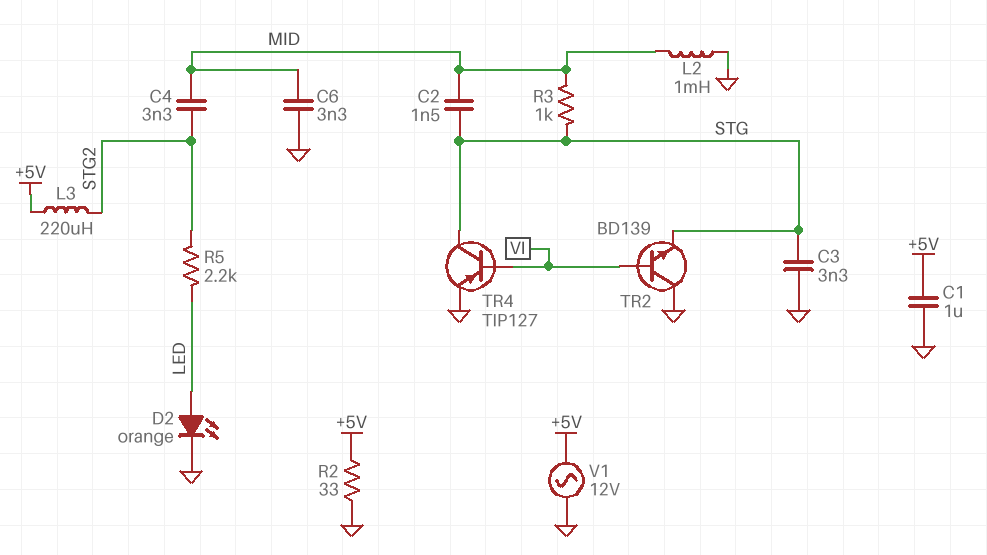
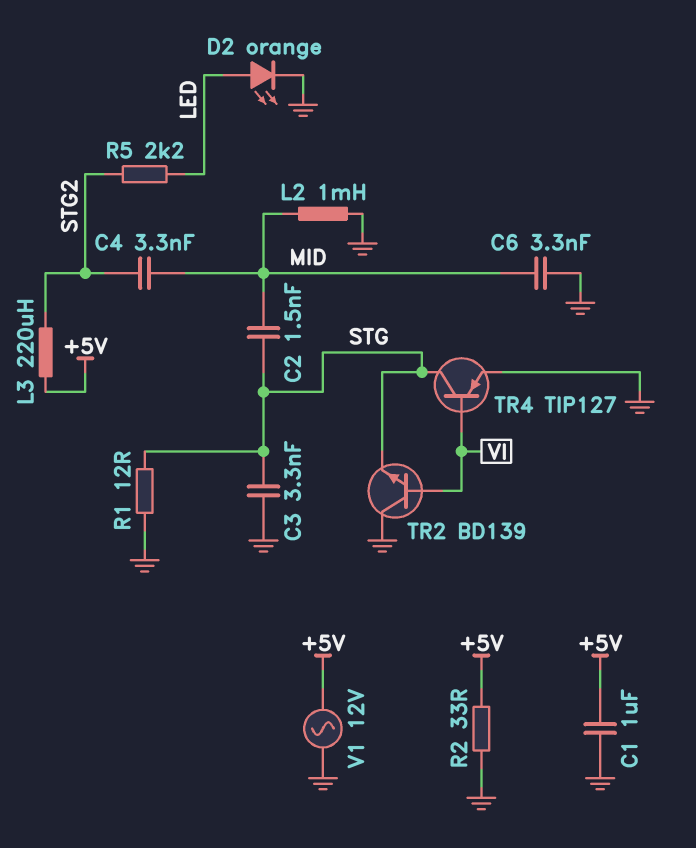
R1: none -> 12 (GND, STG)
R3: 1k (MID, STG) -> none

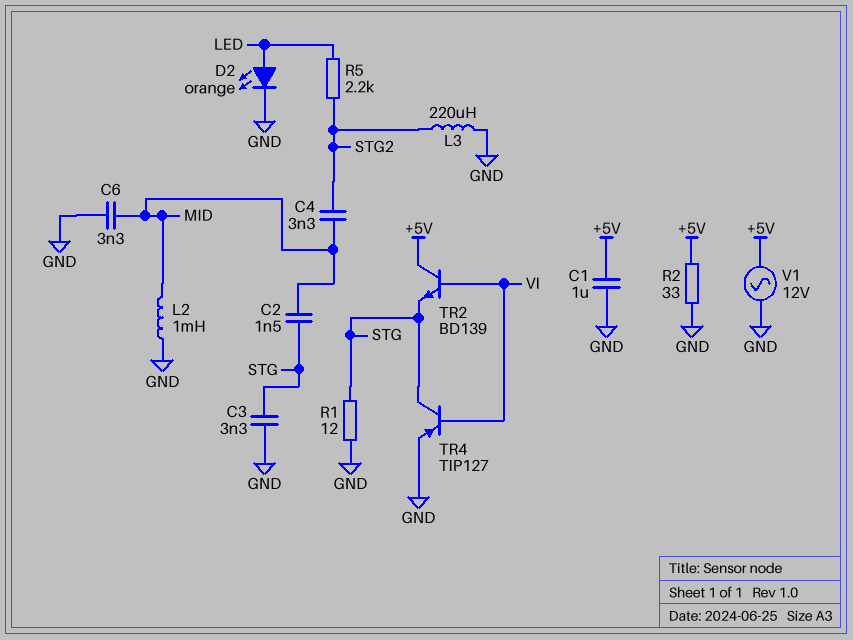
L3: 220uH (+5V, STG2) -> 220uH (GND, STG2)
TR2: NPN BD139 (B VI, C GND, E STG) -> NPN BD139 (B VI, C +5V, E STG)

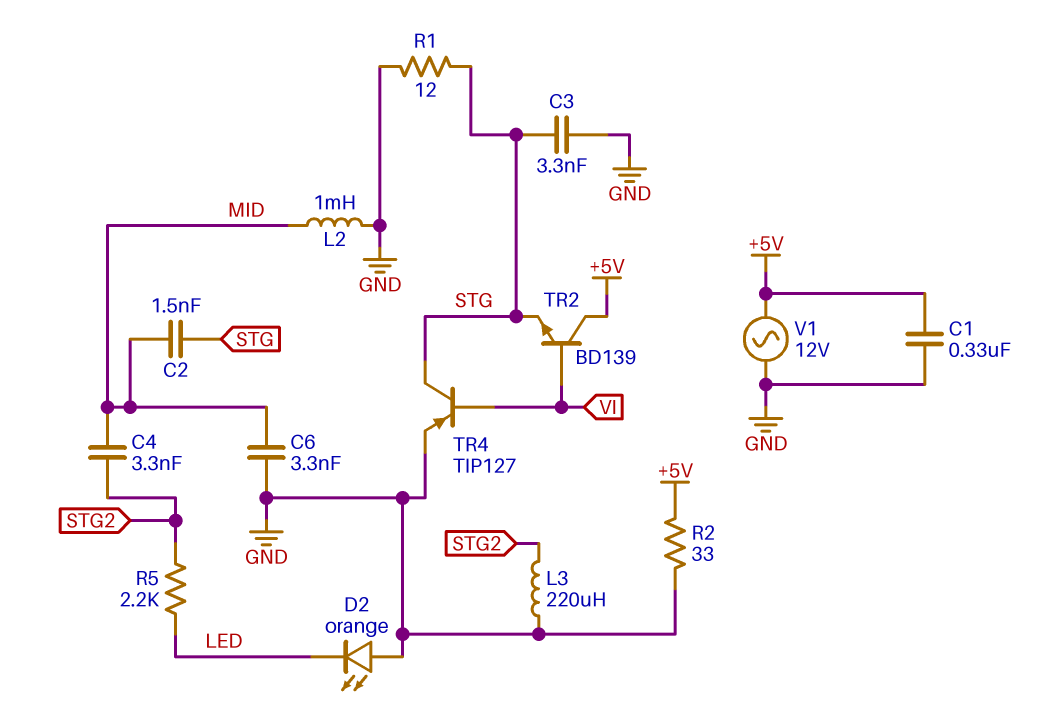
C1: 1uF (+5V, GND) -> 330nF (+5V, GND)
D2: LED orange (A LED, K GND) -> LED orange (A GND, K LED)

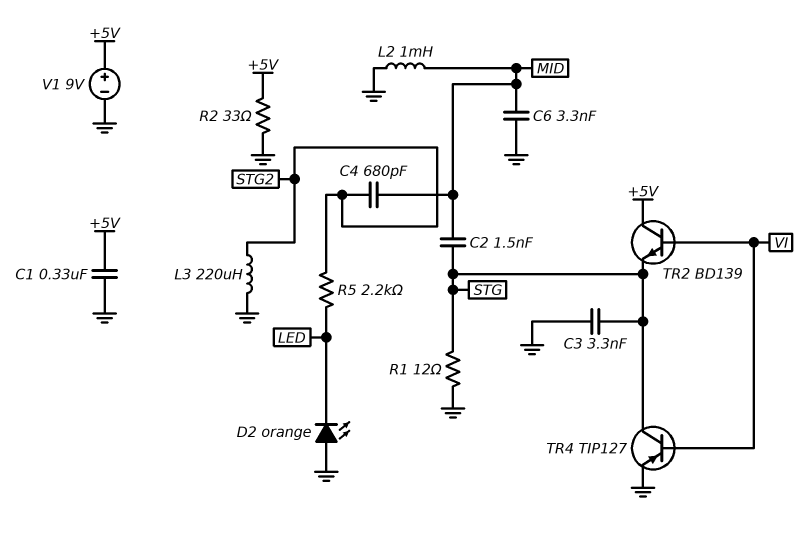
C4: 3.3nF (MID, STG2) -> 680pF (MID, STG2)
V1: AC 12V (+5V, GND) -> 9V (plus +5V, minus GND)

